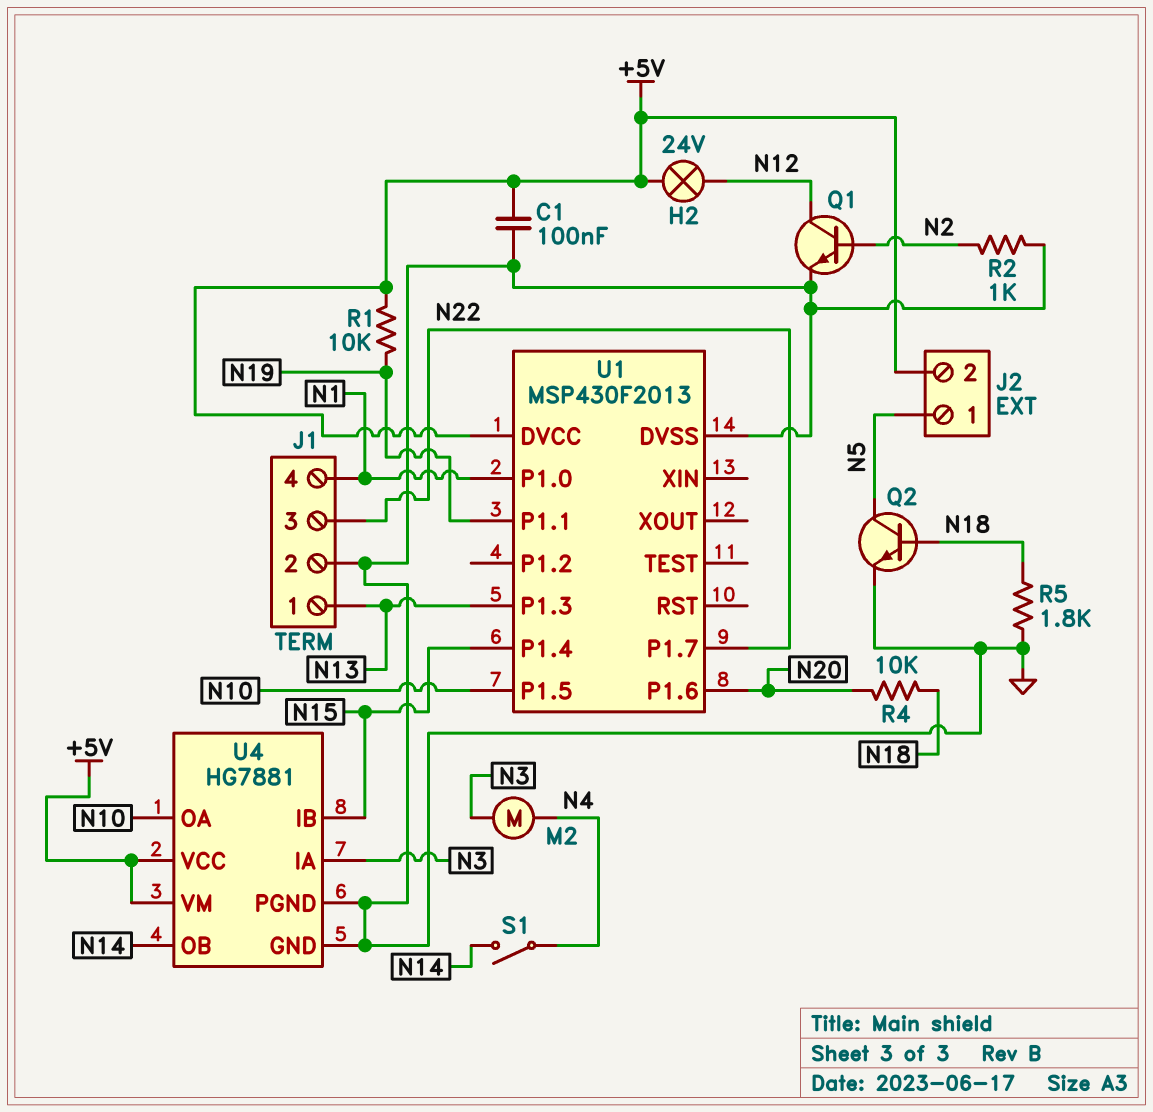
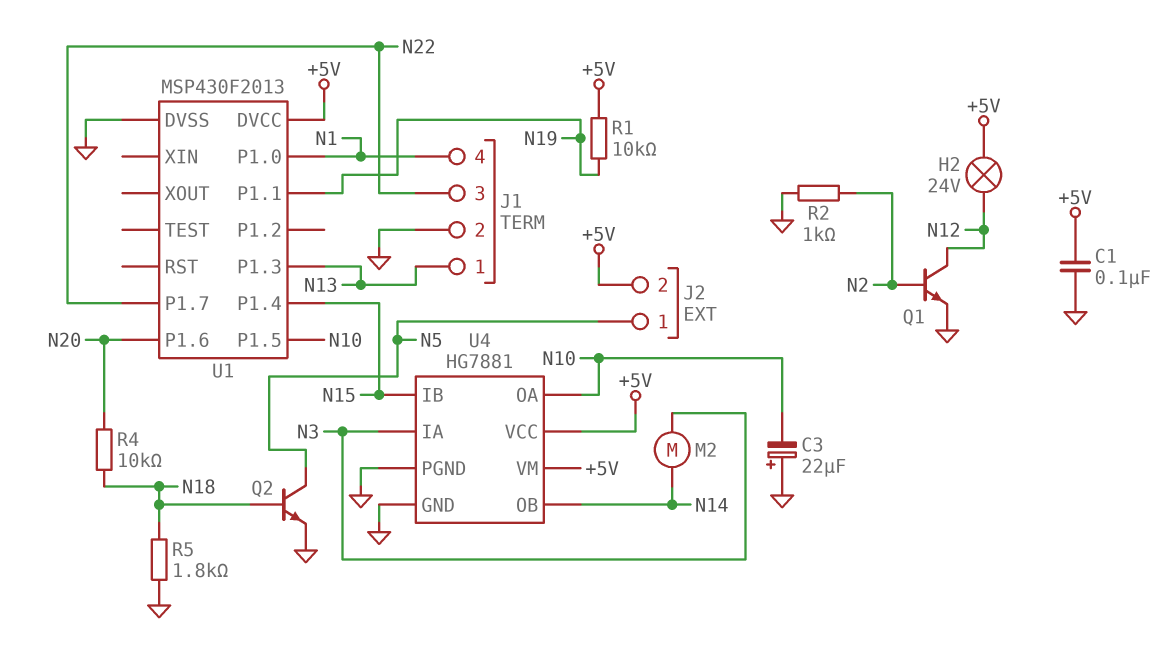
C3: none -> 22uF (plus GND, minus N10)
M2: motor (N3, N4) -> motor (N3, N14)
S1: switch (N4, N14) -> none

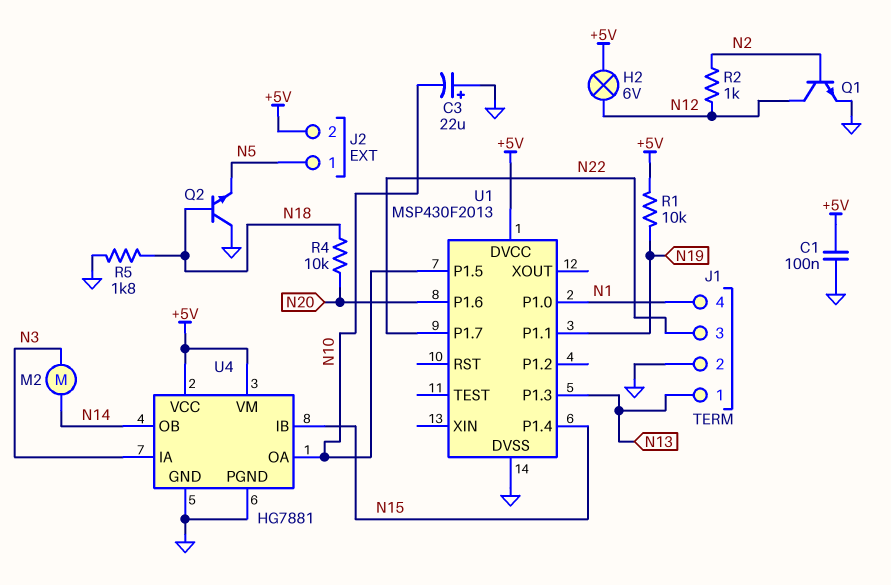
H2: lamp 24V (+5V, N12) -> lamp 6V (+5V, N12)
Q2: NPN (B N18, C N5, E GND) -> NPN (B N18, C GND, E N5)
R2: 1k (GND, N2) -> 1k (N2, N12)

